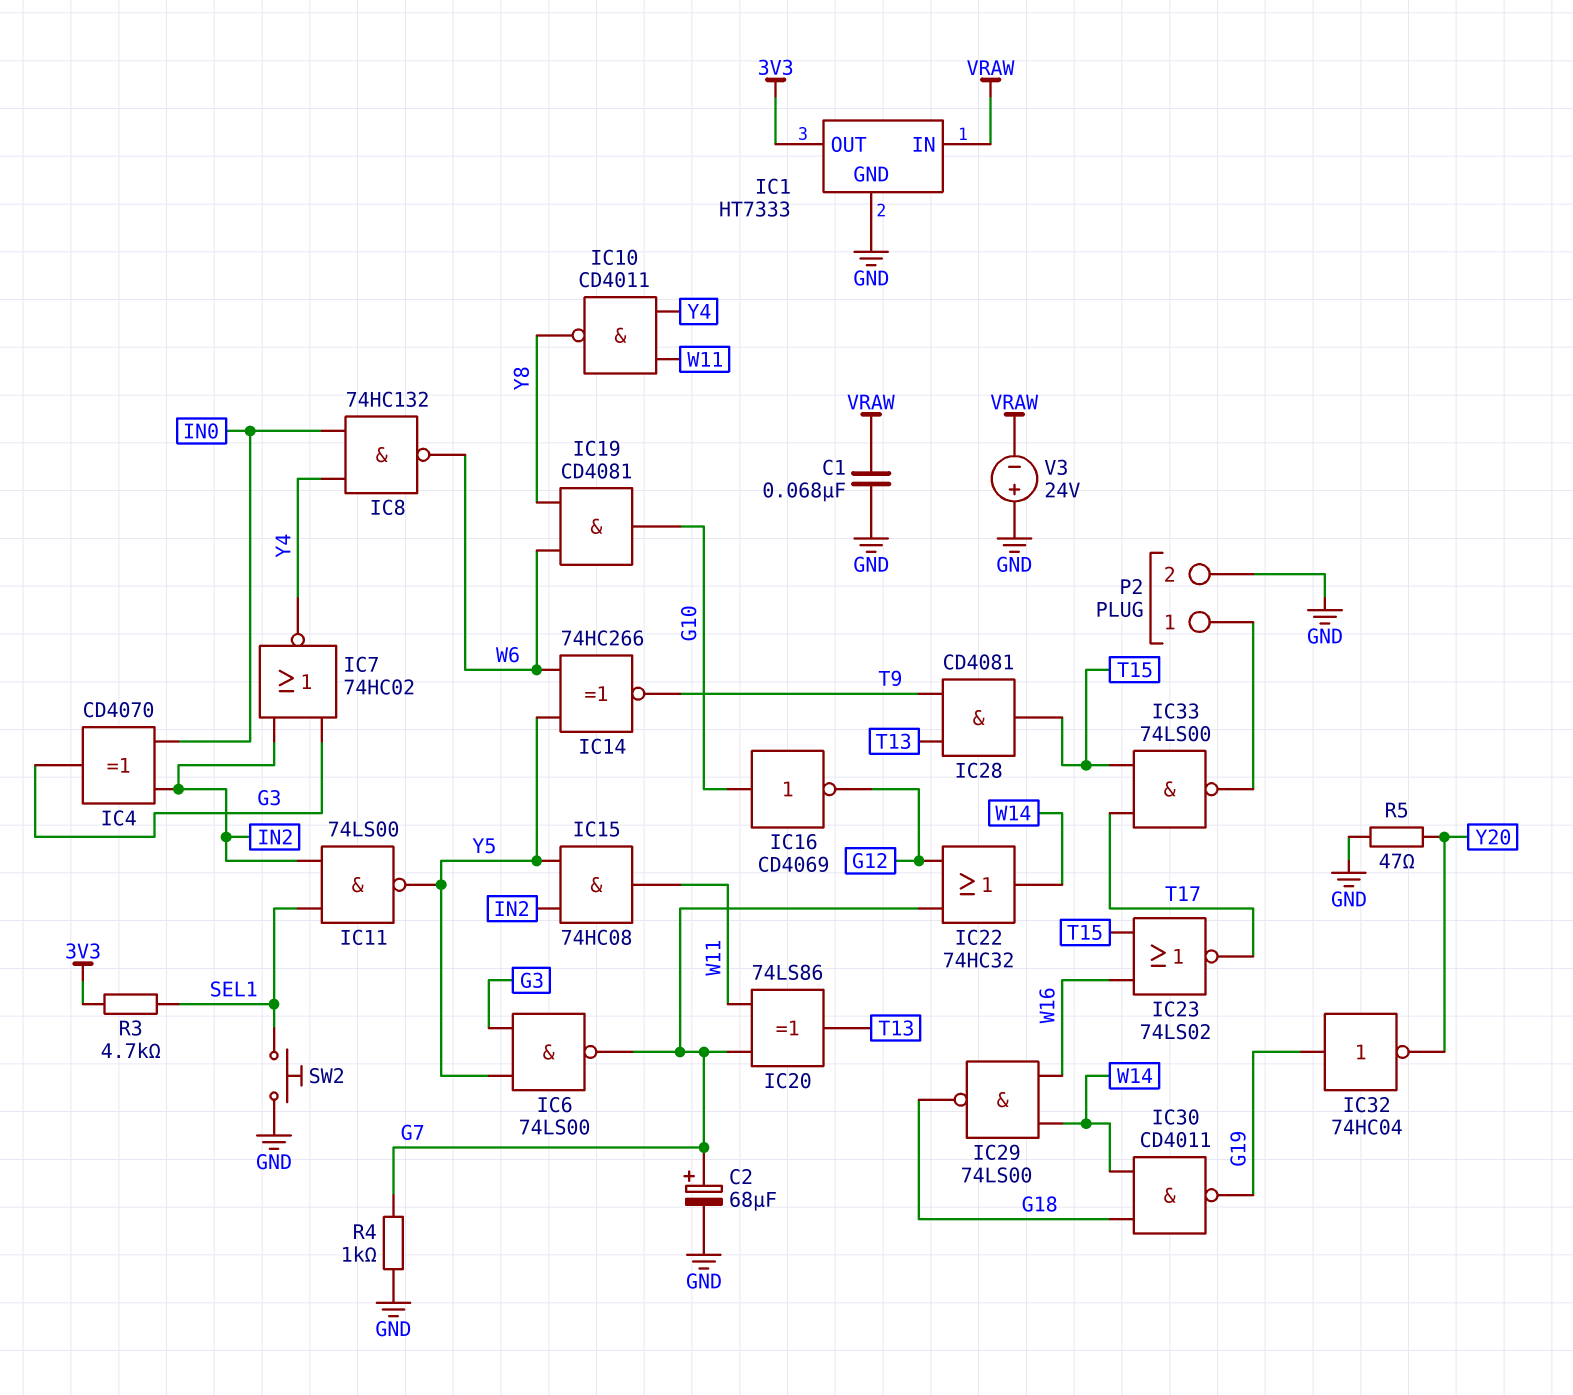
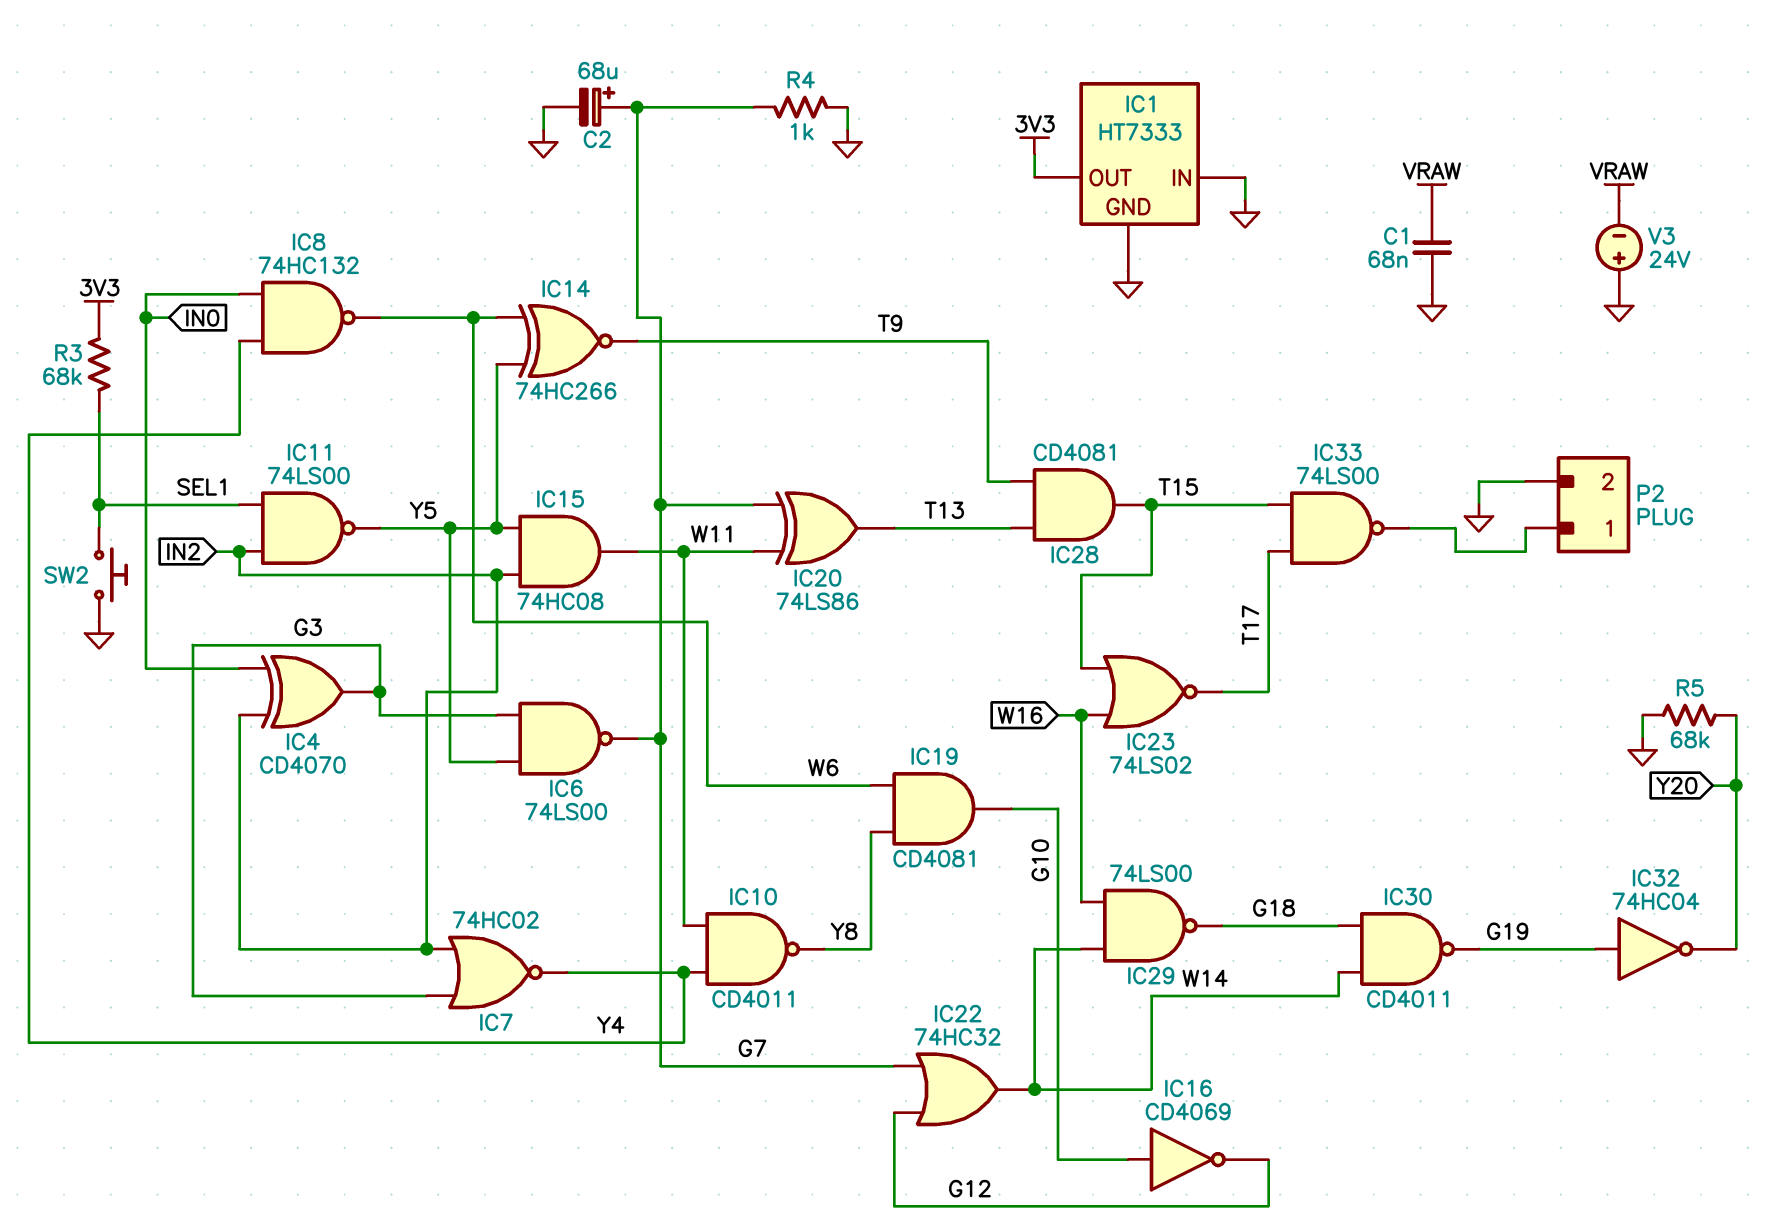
IC1 pin IN: VRAW -> GND
R3: 4.7k (3V3, SEL1) -> 68k (3V3, SEL1)
R5: 47 (GND, Y20) -> 68k (GND, Y20)

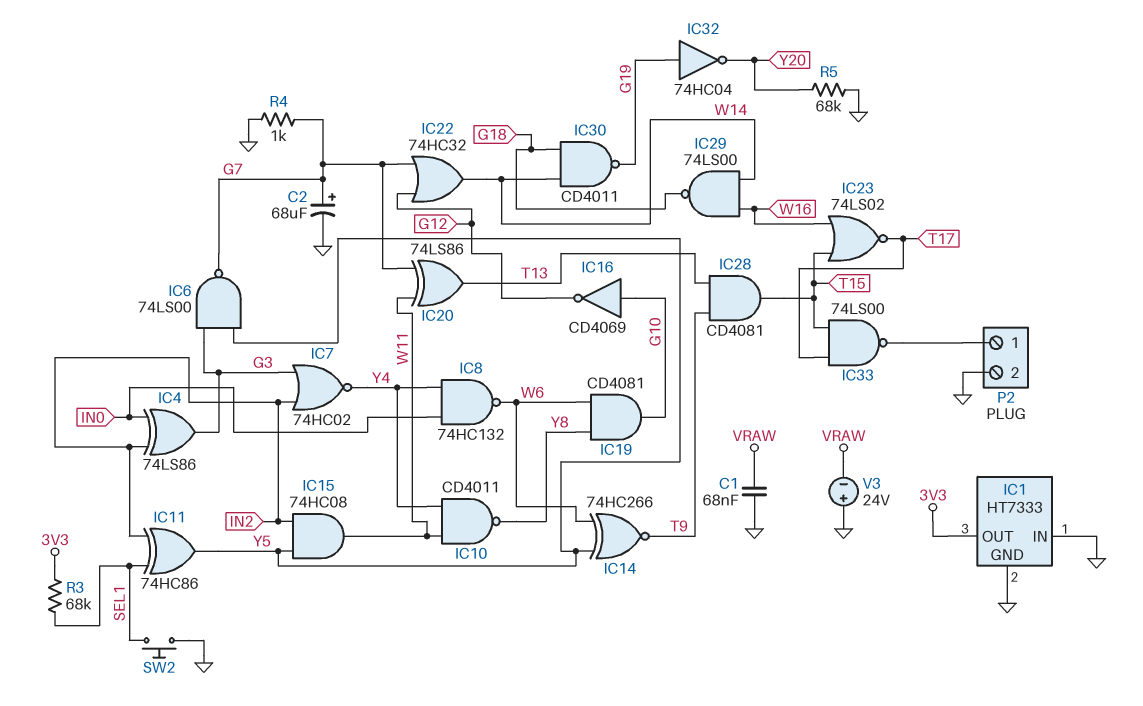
IC4: XOR CD4070 (in IN0, in IN2, out G3) -> XOR 74LS86 (in IN0, in IN2, out G3)
IC11: NAND 74LS00 (in IN2, in SEL1, out Y5) -> XOR 74HC86 (in IN2, in SEL1, out Y5)

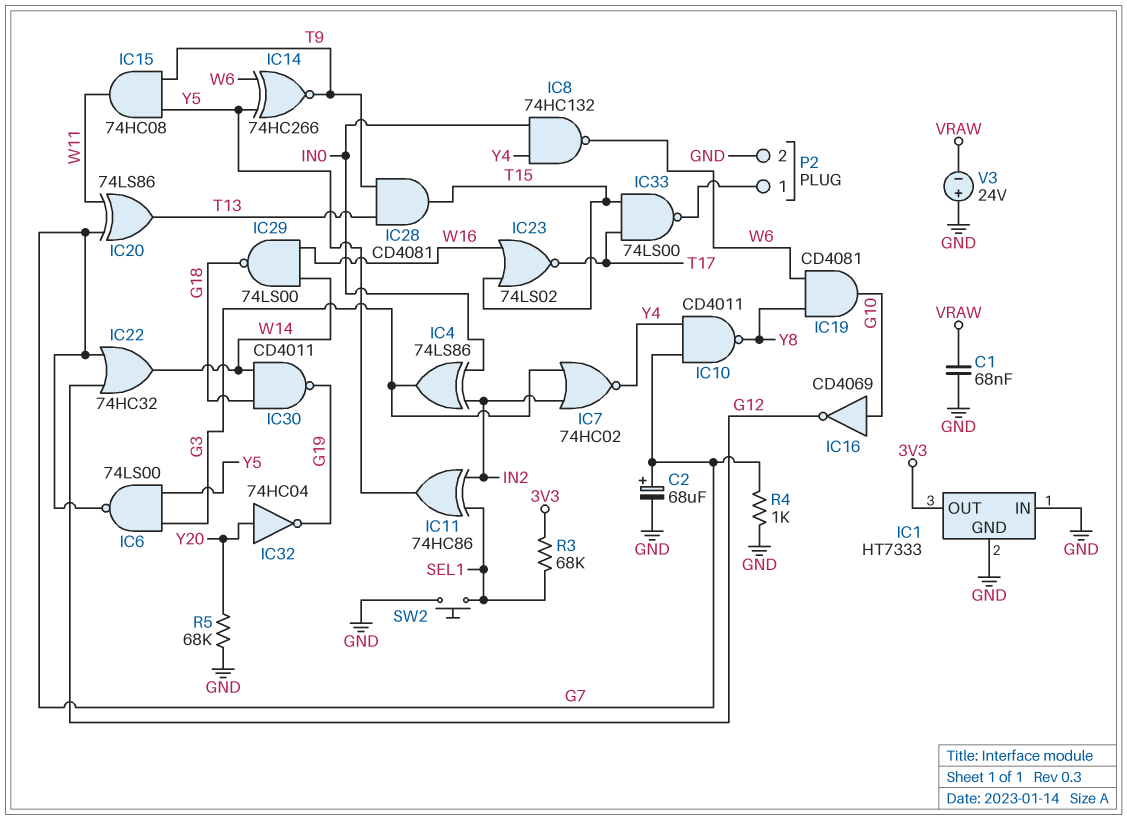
IC10: NAND CD4011 (in W11, in Y4, out Y8) -> NAND CD4011 (in G7, in Y4, out Y8)
IC15: AND 74HC08 (in IN2, in Y5, out W11) -> AND 74HC08 (in T9, in Y5, out W11)
IC32: NOT 74HC04 (in G19, out Y20) -> NOT 74HC04 (in Y20, out G19)

